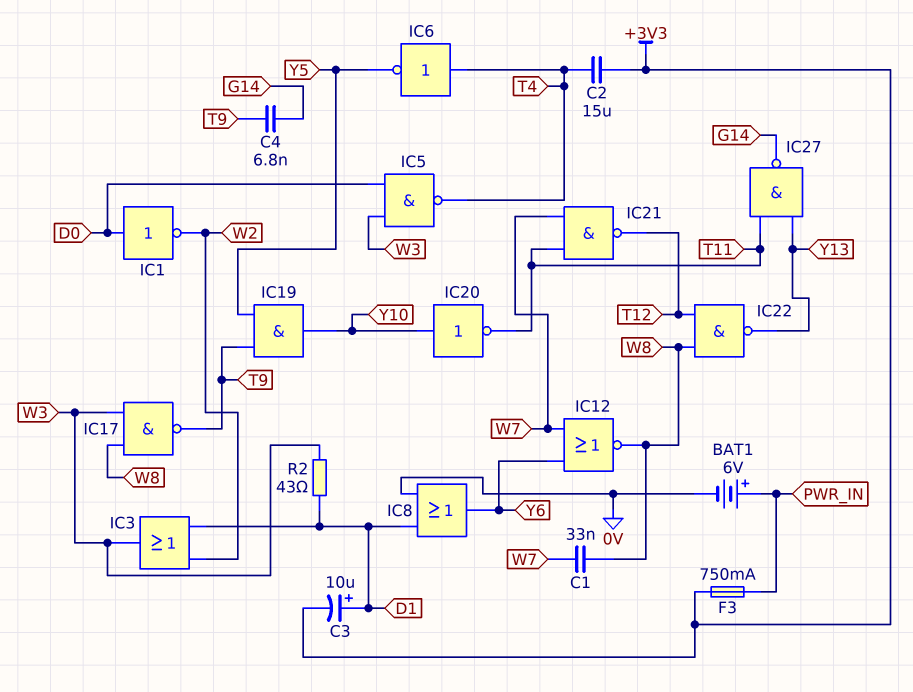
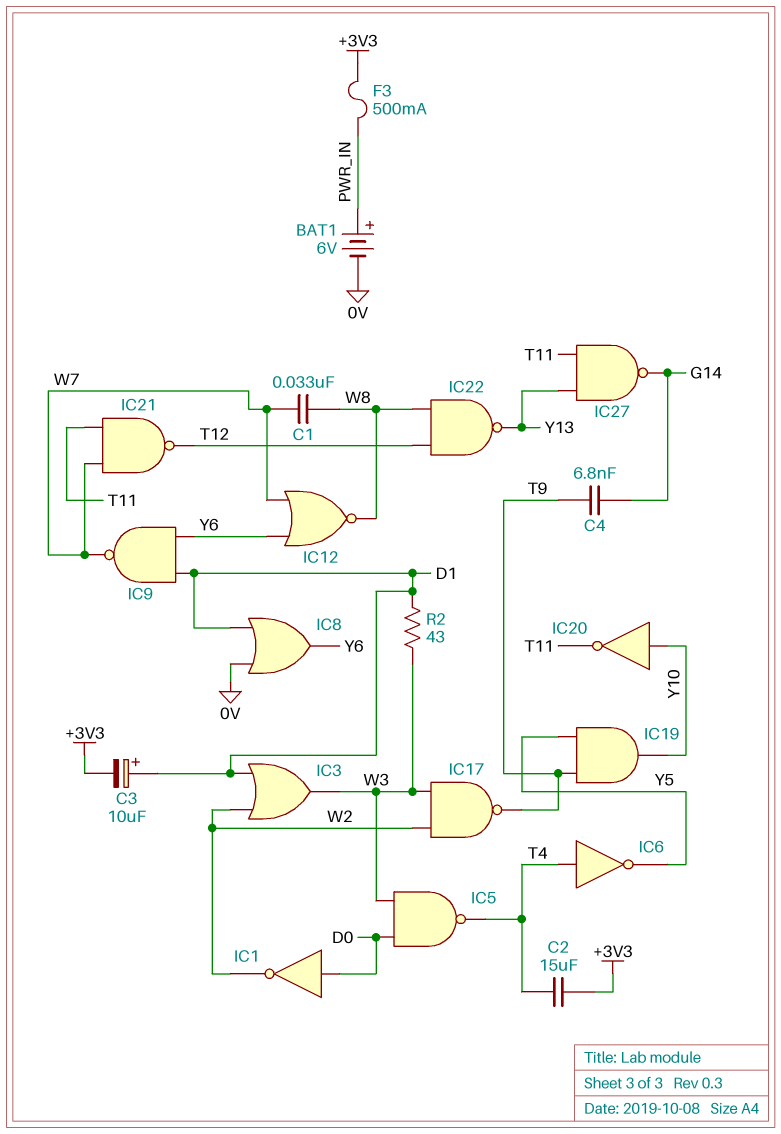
F3: 750mA (+3V3, PWR_IN) -> 500mA (+3V3, PWR_IN)
IC9: none -> NAND (in D1, in Y6, out W7)
IC17: NAND (in W3, in W8, out T9) -> NAND (in W2, in W3, out T9)

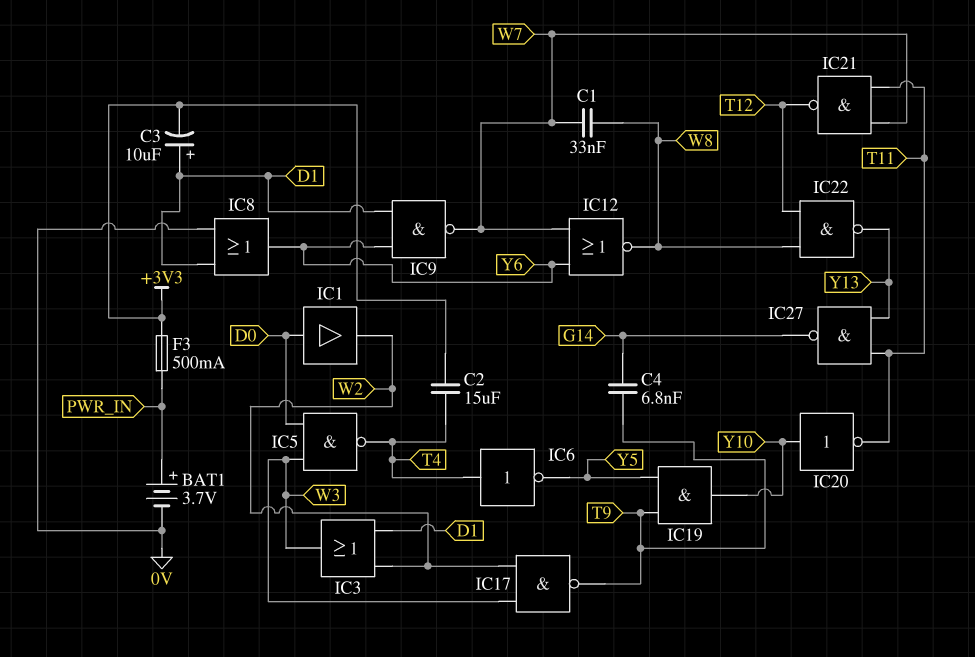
BAT1: 6V (plus PWR_IN, minus 0V) -> 3.7V (plus PWR_IN, minus 0V)
IC1: NOT (in D0, out W2) -> buffer (in D0, out W2)
R2: 43 (D1, W3) -> none

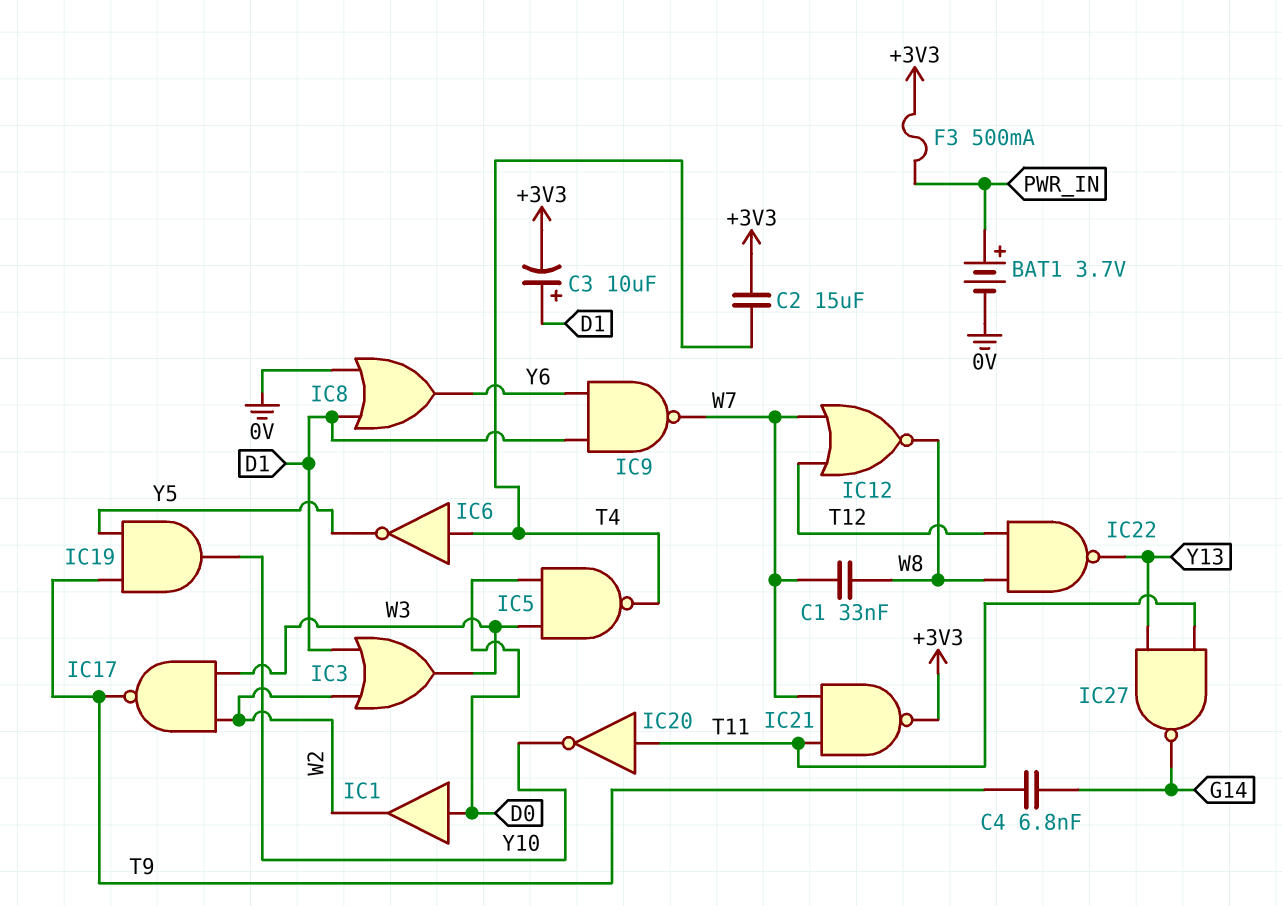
IC12: NOR (in W7, in Y6, out W8) -> NOR (in T12, in W7, out W8)
IC20: NOT (in Y10, out T11) -> NOT (in T11, out Y10)
IC21: NAND (in T11, in W7, out T12) -> NAND (in T11, in W7, out +3V3)

